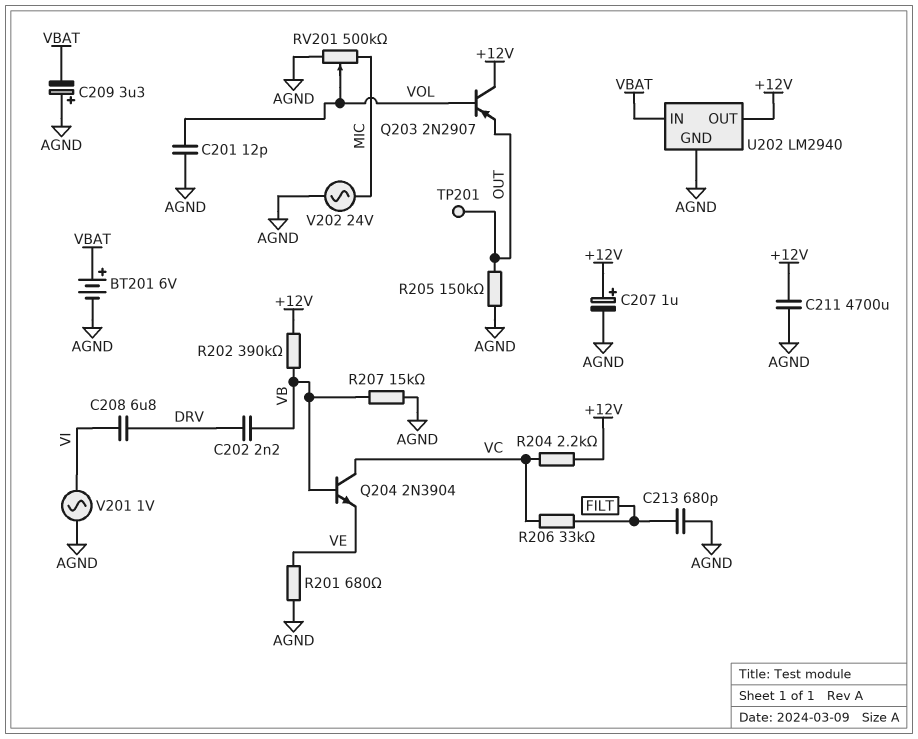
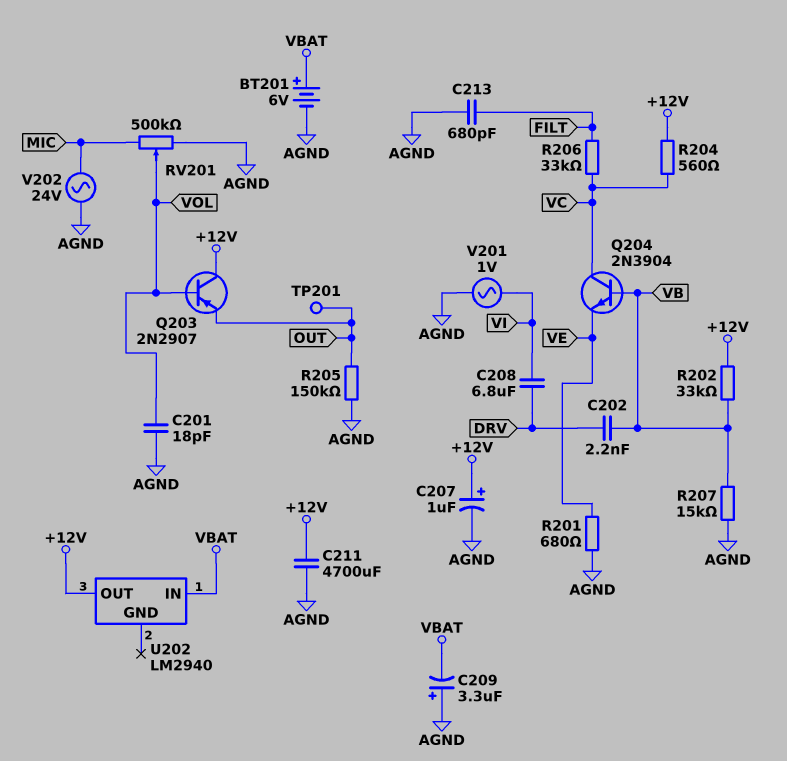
C201: 12pF (AGND, VOL) -> 18pF (AGND, VOL)
R202: 390k (+12V, VB) -> 33k (+12V, VB)
R204: 2.2k (+12V, VC) -> 560 (+12V, VC)
U202 pin GND: AGND -> none

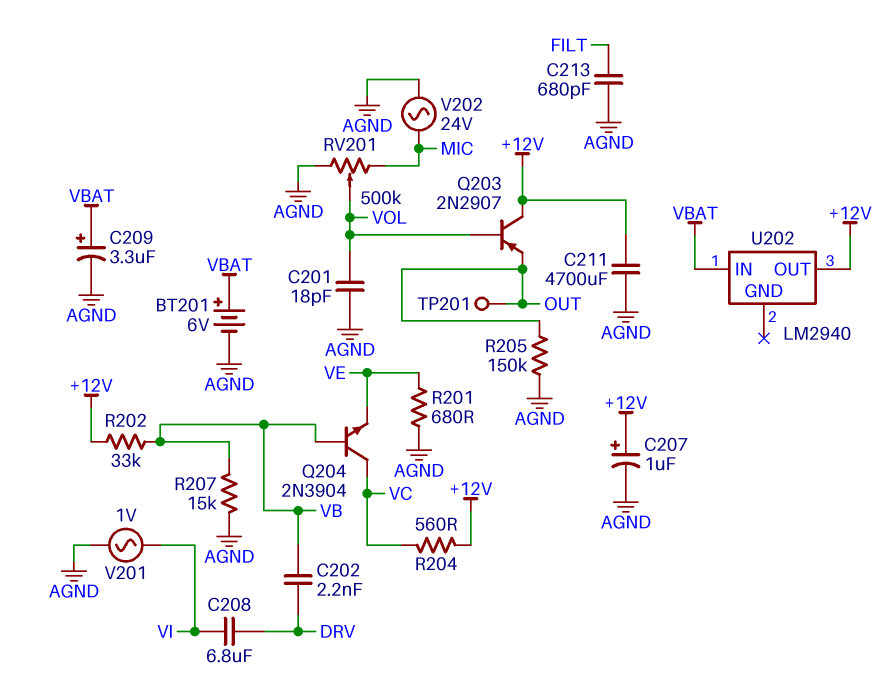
C209: 3.3uF (plus AGND, minus VBAT) -> 3.3uF (plus VBAT, minus AGND)
R206: 33k (FILT, VC) -> none

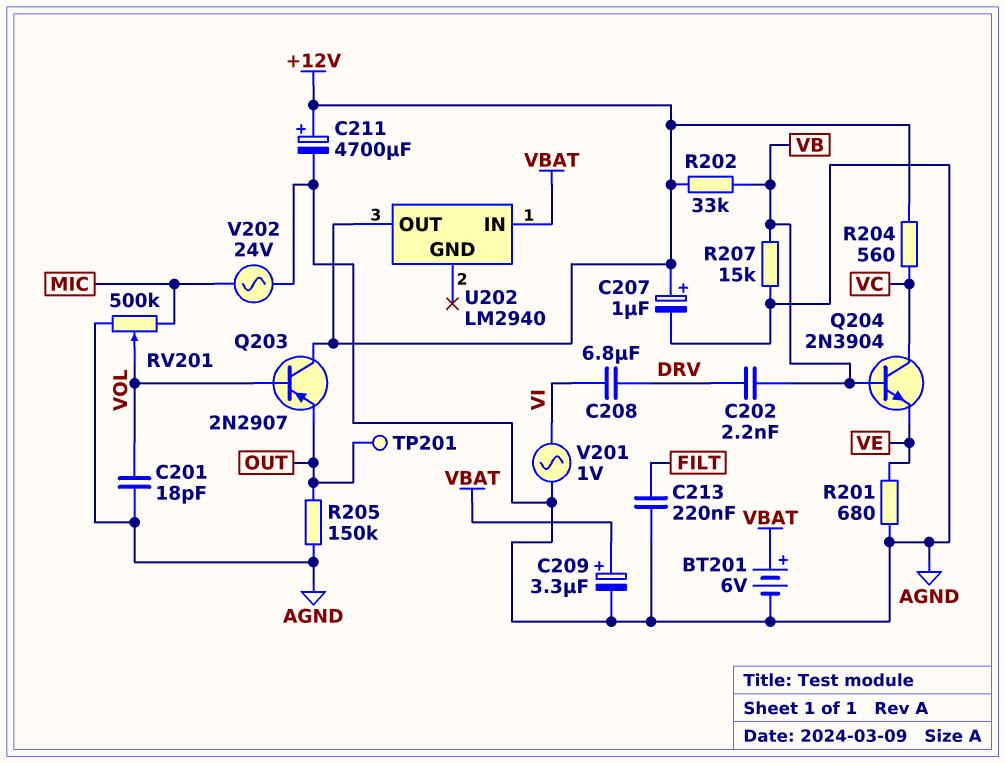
C211: 4700uF (+12V, AGND) -> 4700uF (plus +12V, minus AGND)
C213: 680pF (AGND, FILT) -> 220nF (AGND, FILT)

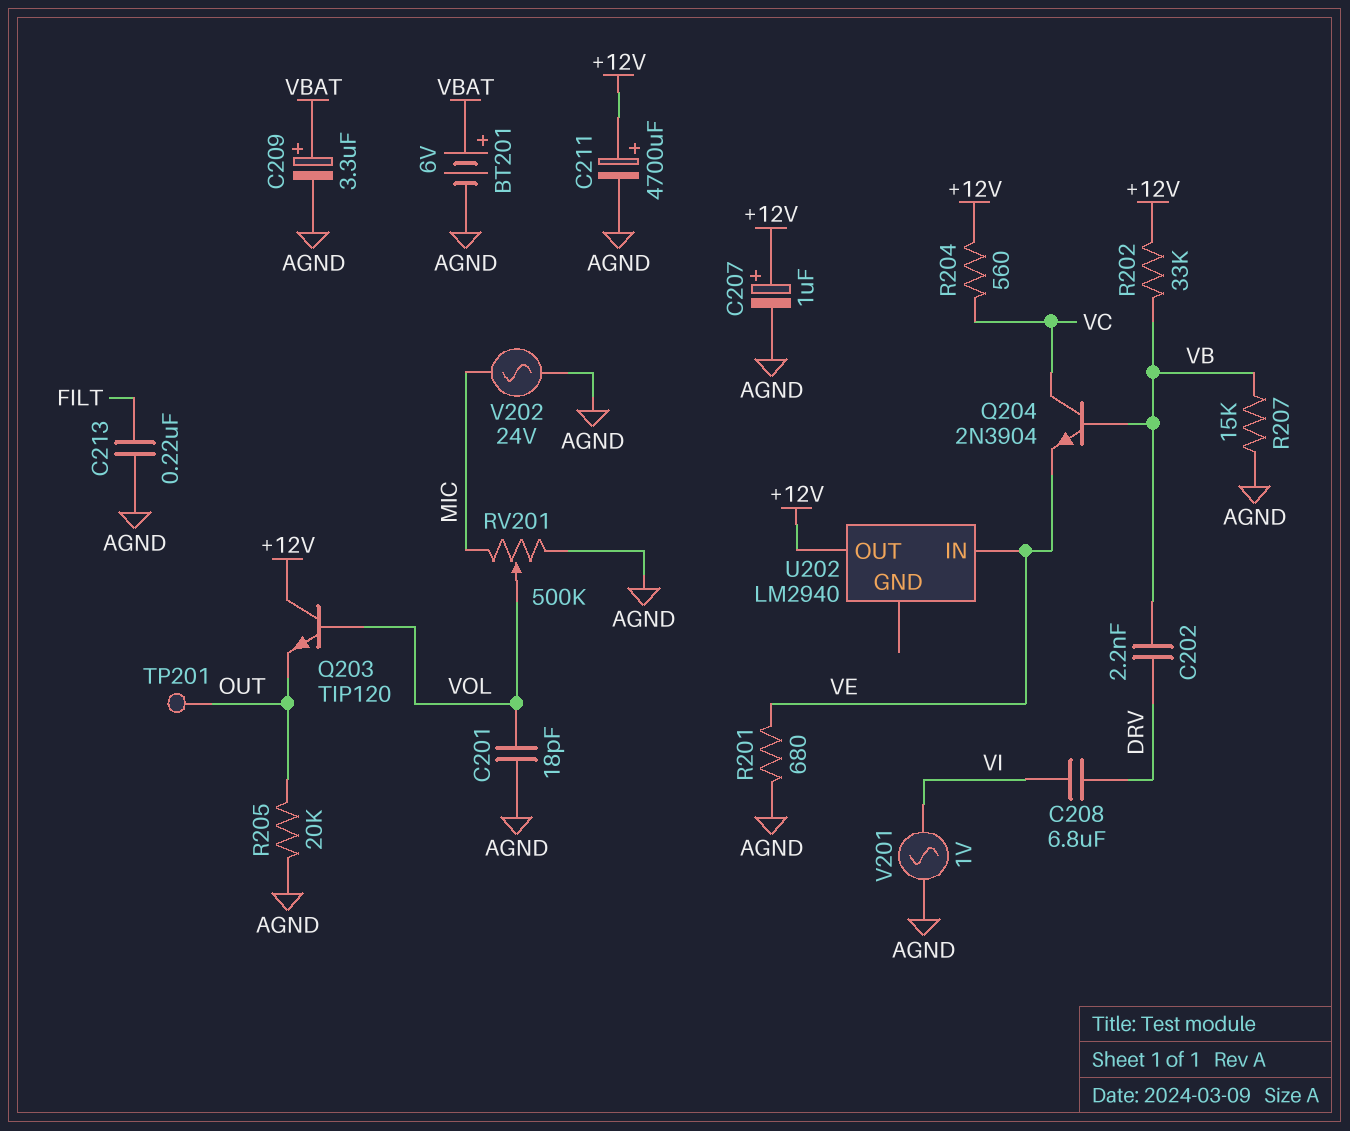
Q203: PNP 2N2907 (B VOL, C +12V, E OUT) -> NPN TIP120 (B VOL, C +12V, E OUT)
R205: 150k (AGND, OUT) -> 20k (AGND, OUT)
U202 pin IN: VBAT -> VE

